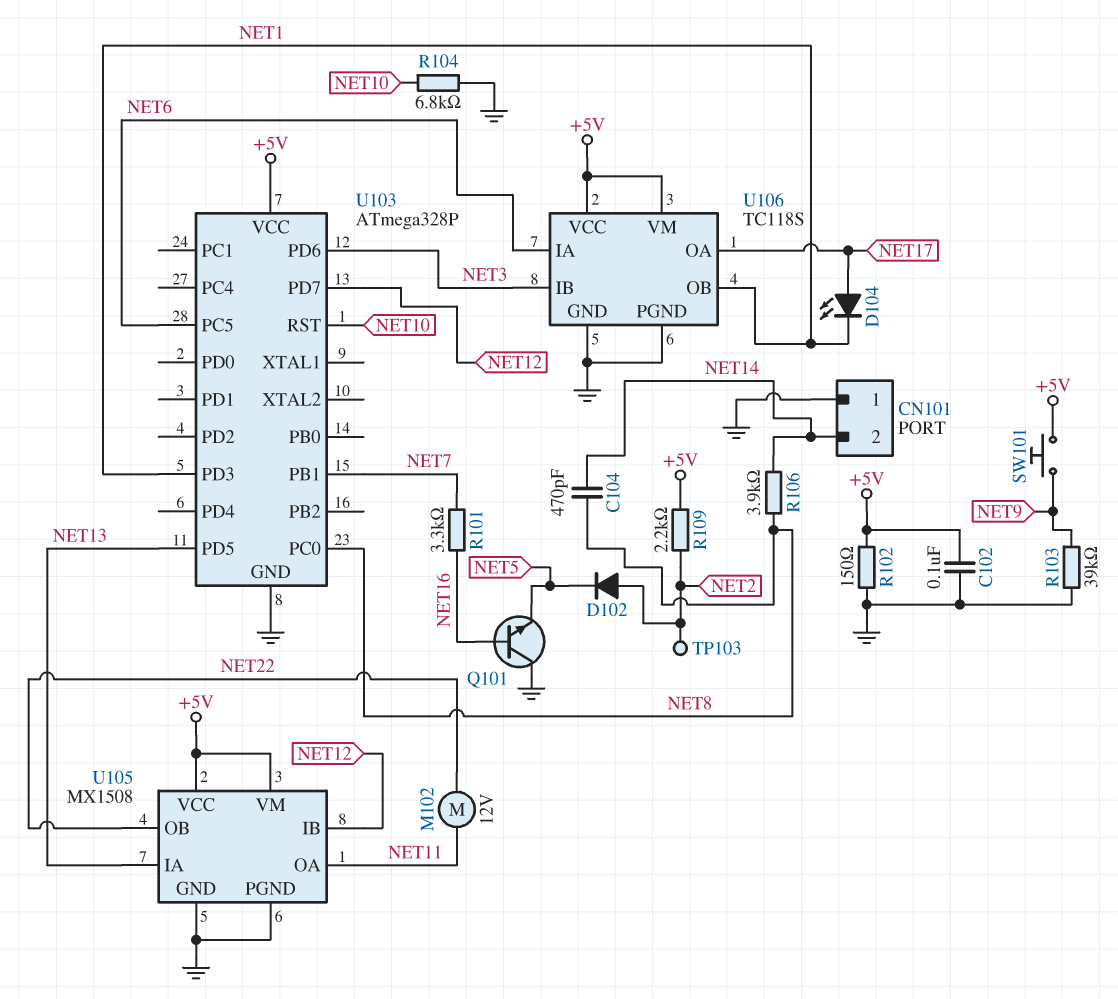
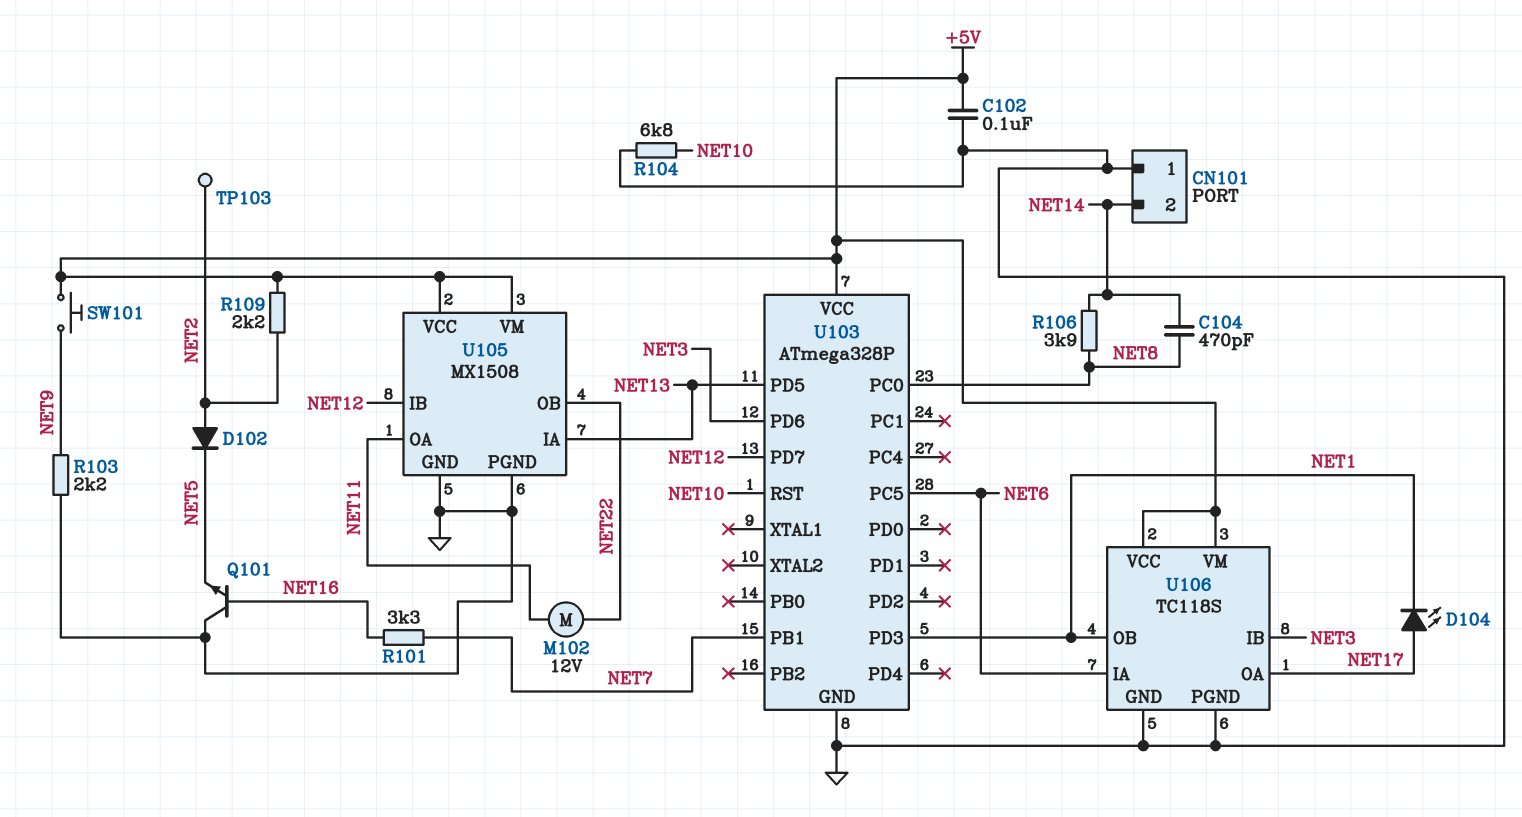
R102: 150 (+5V, GND) -> none
R103: 39k (GND, NET9) -> 2.2k (GND, NET9)

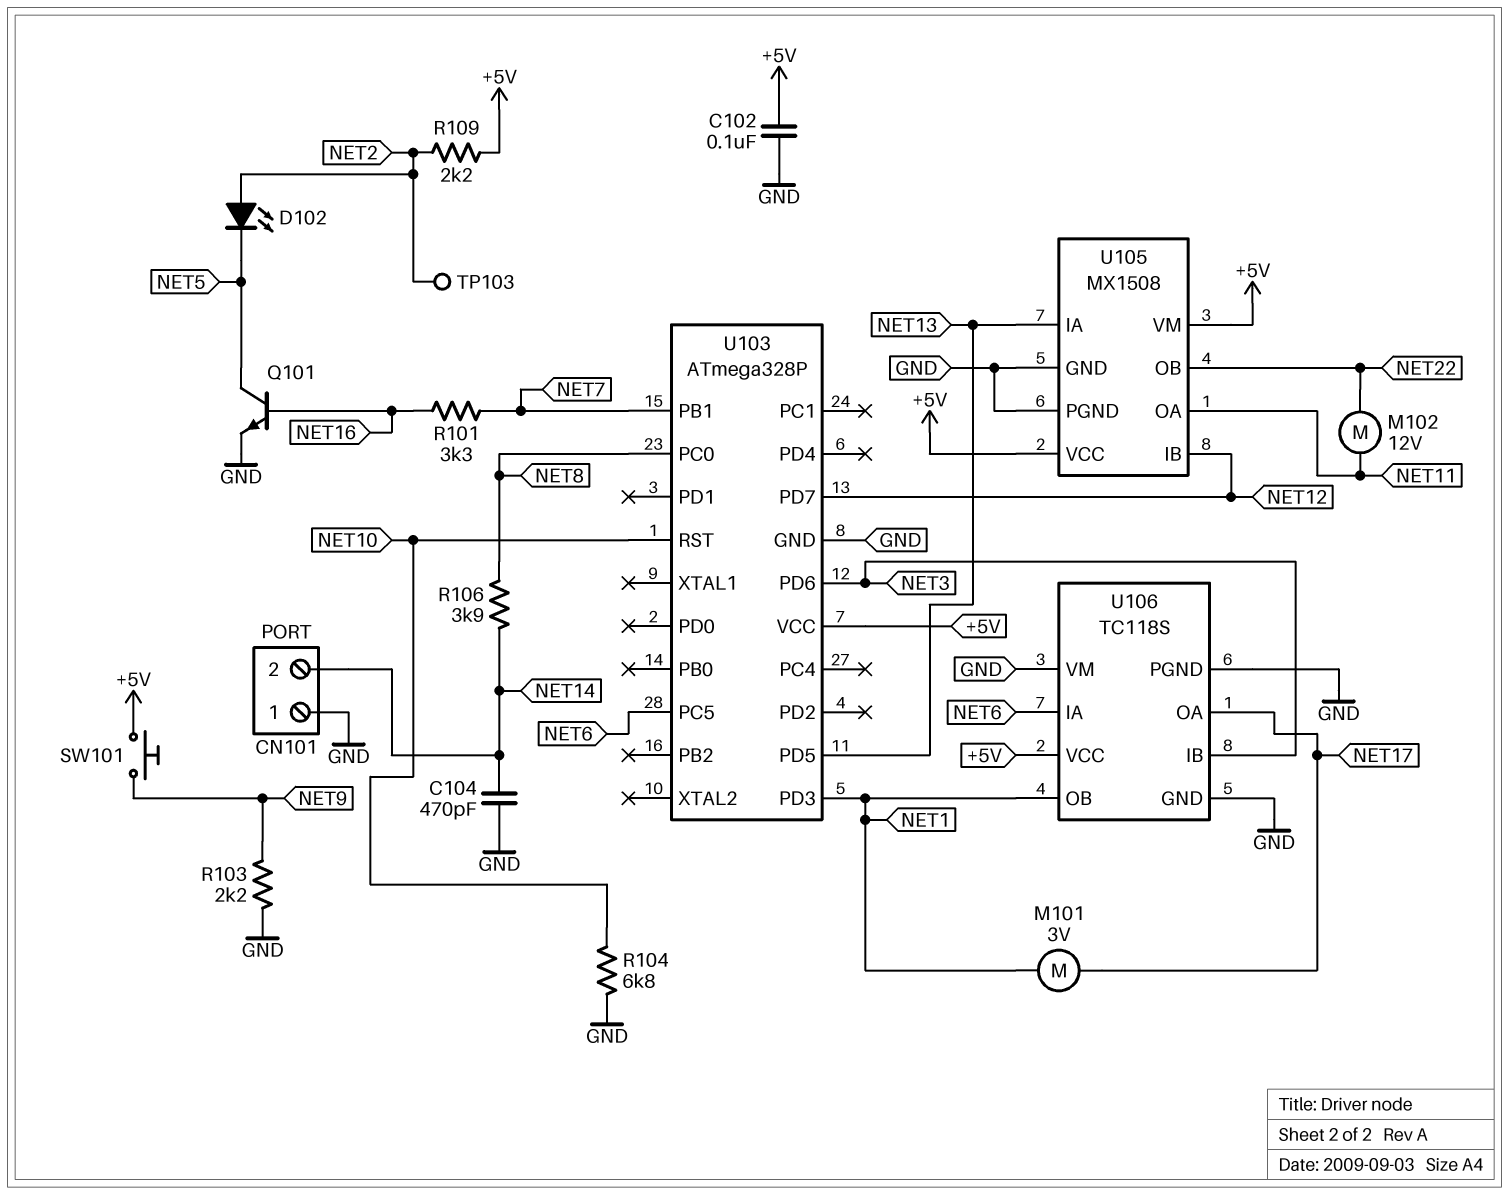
C104: 470pF (NET8, NET14) -> 470pF (GND, NET14)
D102: diode (A NET2, K NET5) -> LED (A NET2, K NET5)
D104: LED (A NET17, K NET1) -> none
M101: none -> motor 3V (NET1, NET17)
Q101: NPN (B NET16, C GND, E NET5) -> NPN (B NET16, C NET5, E GND)
U106 pin VM: +5V -> GND

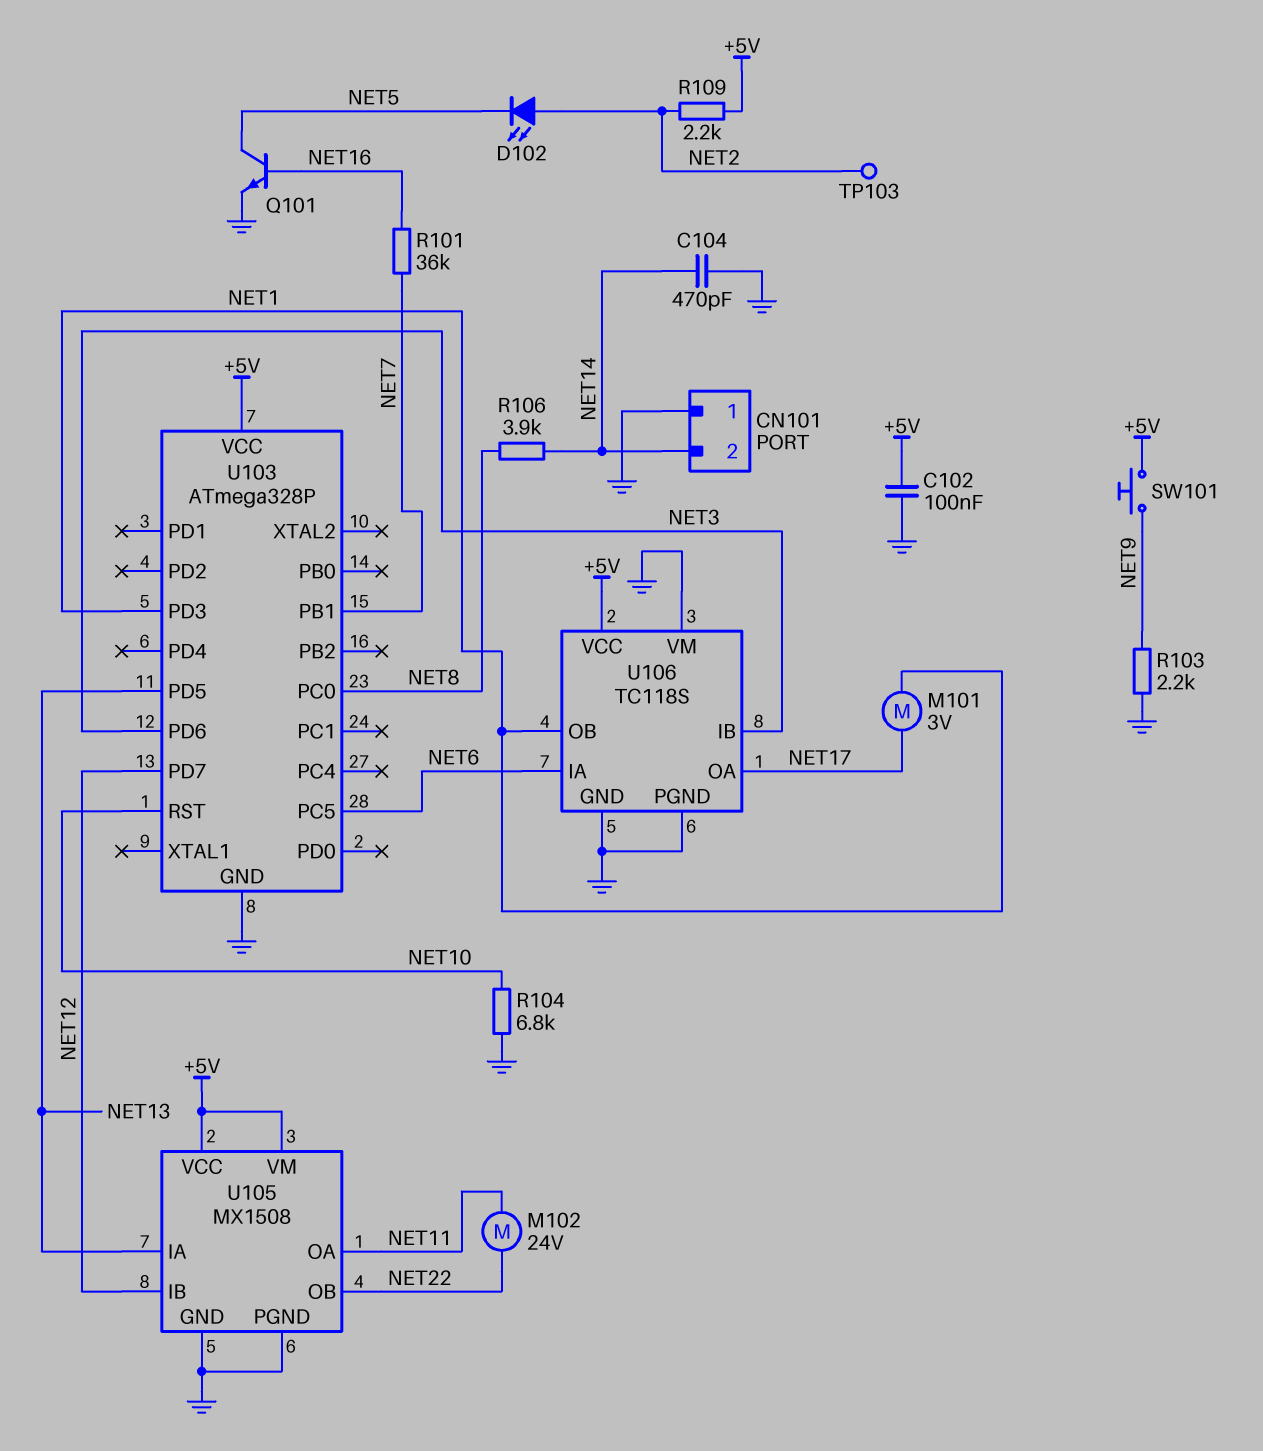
M102: motor 12V (NET11, NET22) -> motor 24V (NET11, NET22)
R101: 3.3k (NET7, NET16) -> 36k (NET7, NET16)

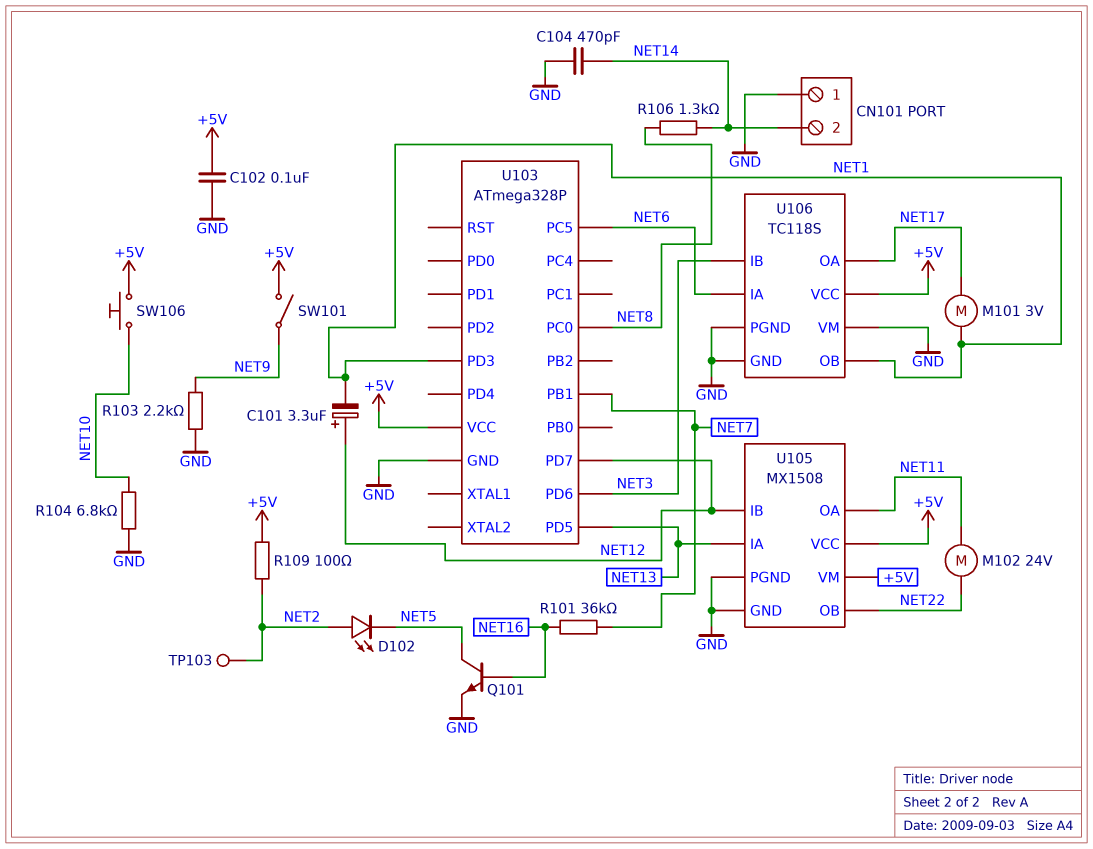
C101: none -> 3.3uF (plus NET12, minus NET1)
R106: 3.9k (NET8, NET14) -> 1.3k (NET8, NET14)
R109: 2.2k (+5V, NET2) -> 100 (+5V, NET2)
SW101: button (+5V, NET9) -> switch (+5V, NET9)
SW106: none -> button (+5V, NET10)
U103 pin RST: NET10 -> none

